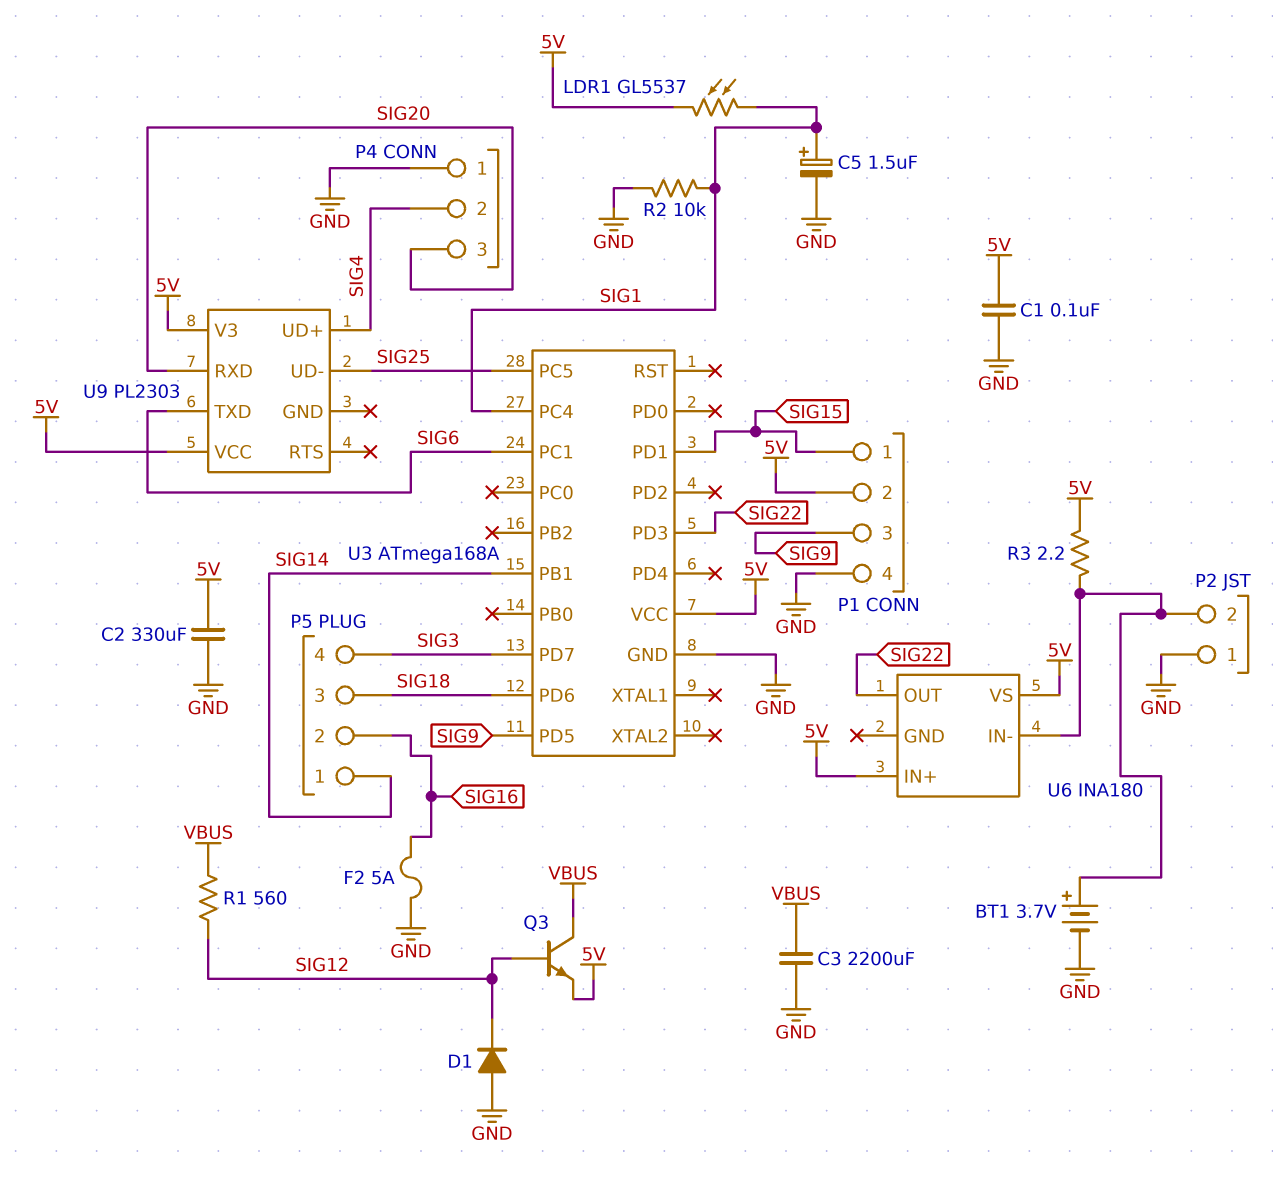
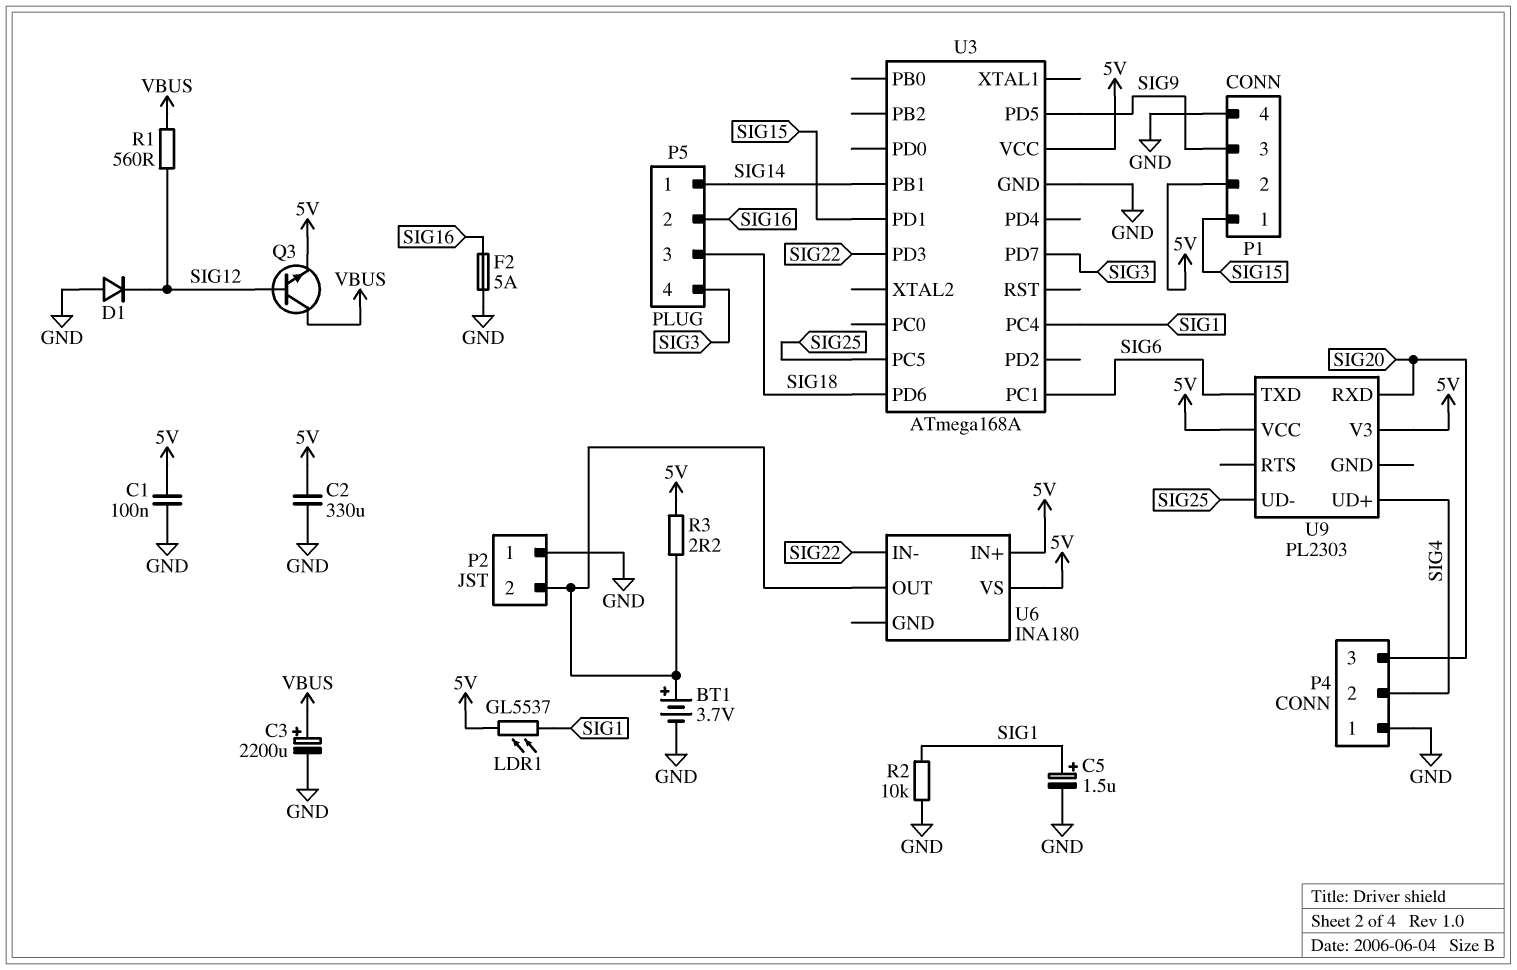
C3: 2200uF (GND, VBUS) -> 2200uF (plus VBUS, minus GND)
U6 pin IN-: P2/2 -> SIG22
U6 pin OUT: SIG22 -> P2/2

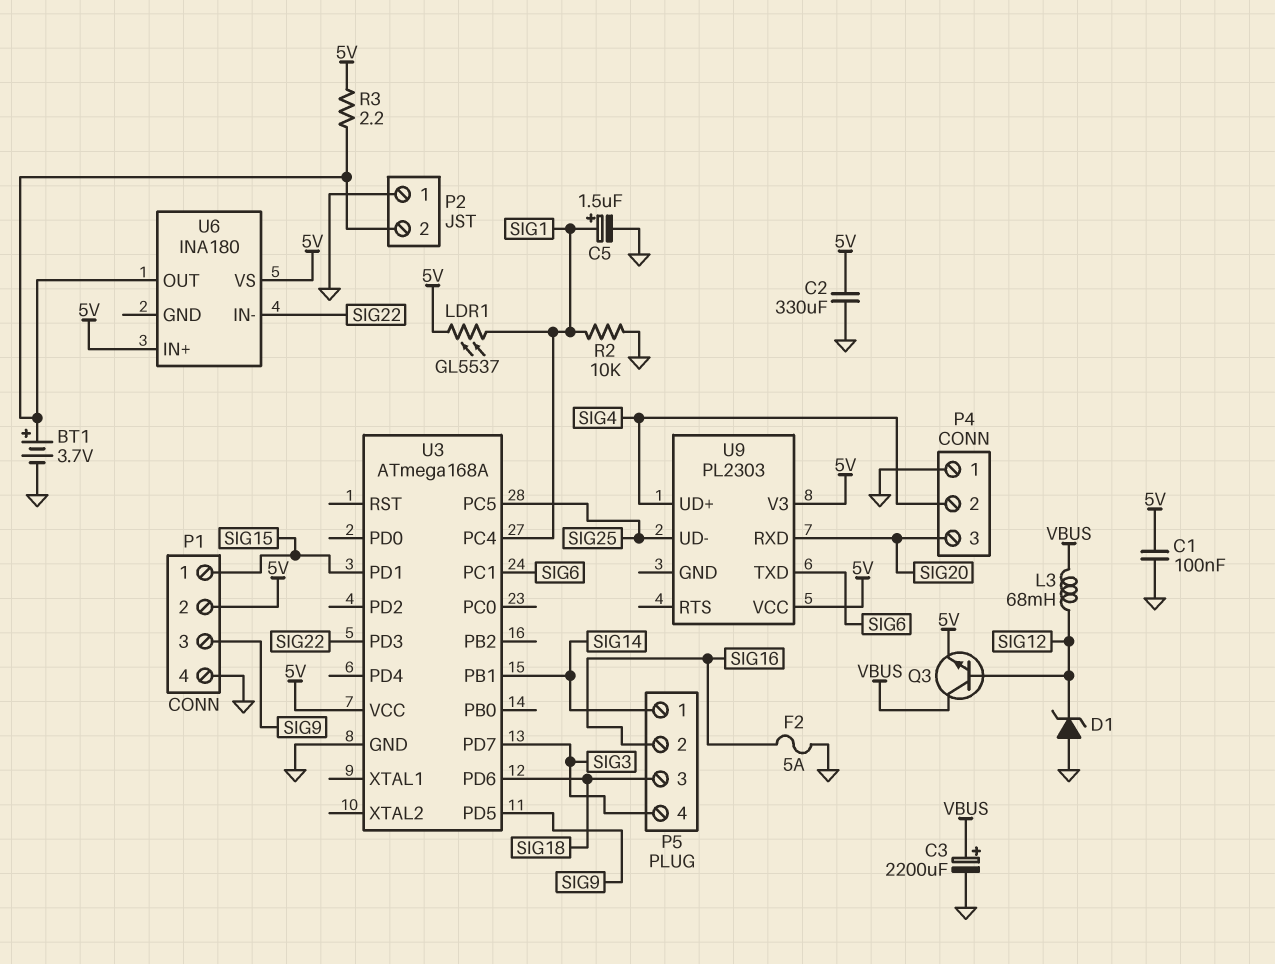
D1: diode (A GND, K SIG12) -> zener (A GND, K SIG12)
L3: none -> 68mH (SIG12, VBUS)
R1: 560 (SIG12, VBUS) -> none

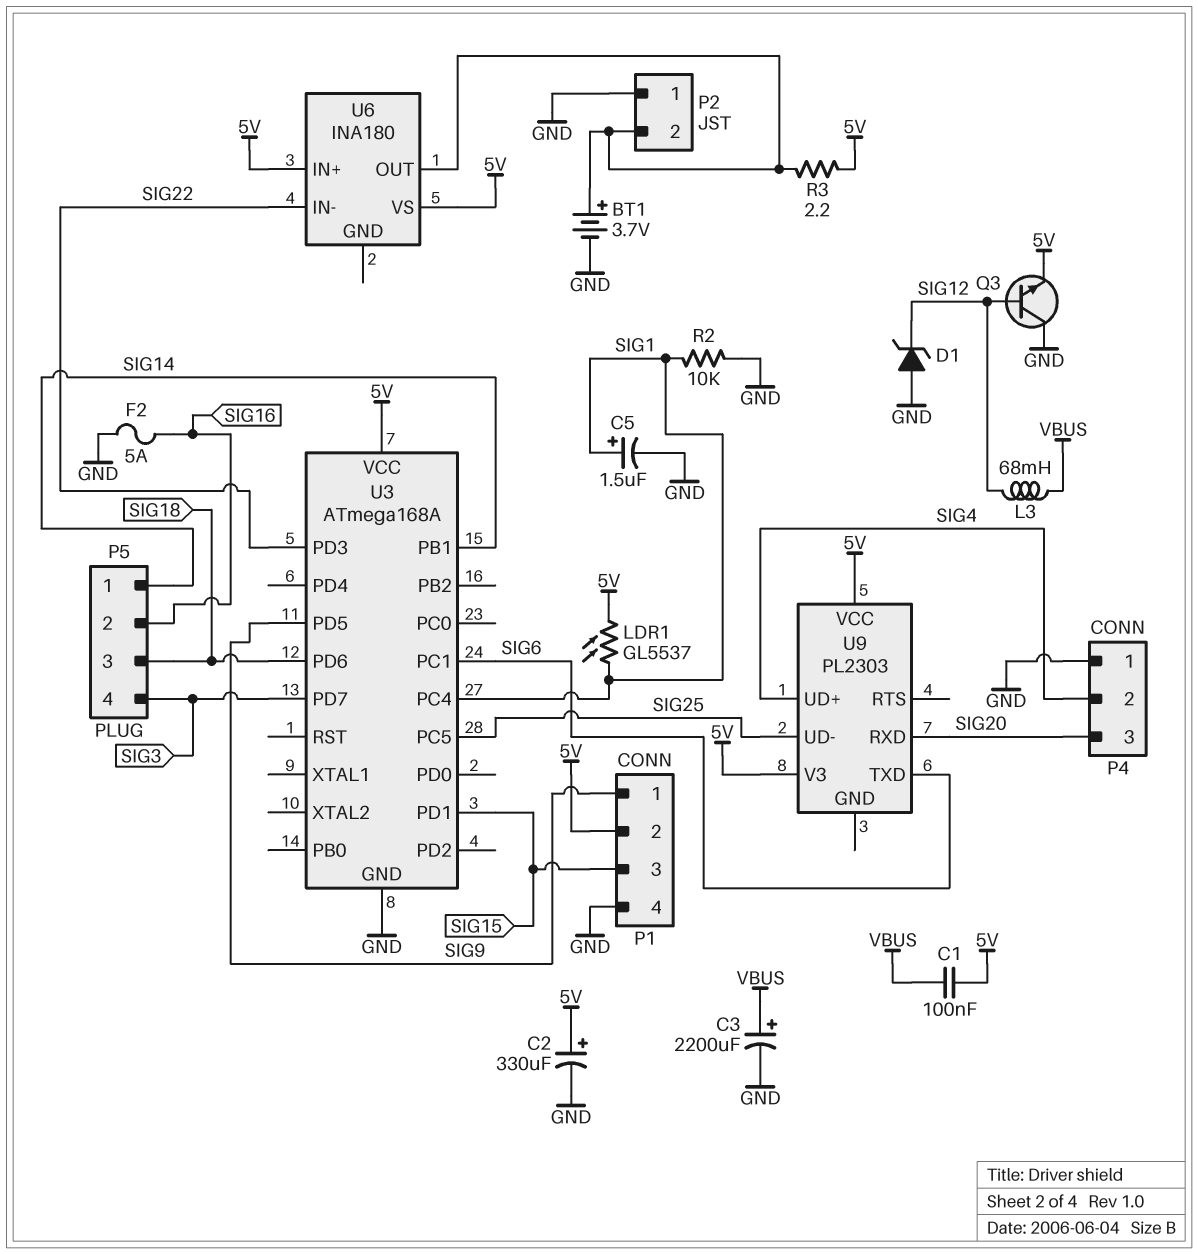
C1: 100nF (5V, GND) -> 100nF (5V, VBUS)
C2: 330uF (5V, GND) -> 330uF (plus 5V, minus GND)
P1 pin 1: SIG15 -> SIG9
P1 pin 3: SIG9 -> SIG15
Q3: NPN (B SIG12, C VBUS, E 5V) -> NPN (B SIG12, C GND, E 5V)

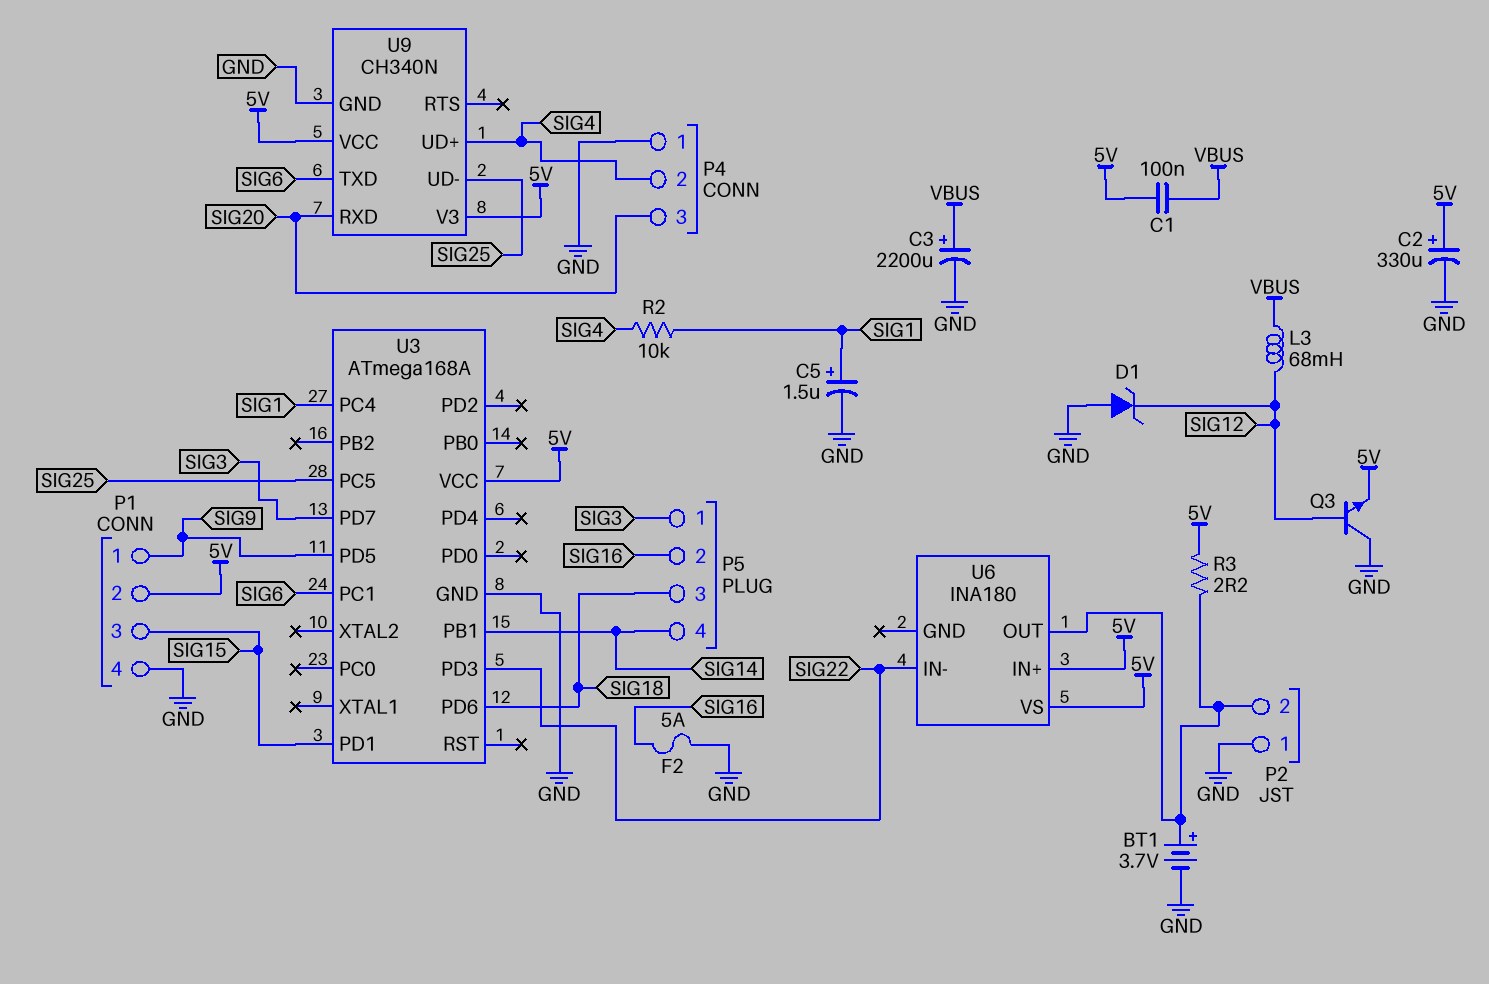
LDR1: GL5537 (5V, SIG1) -> none
P5 pin 1: SIG14 -> SIG3
P5 pin 4: SIG3 -> SIG14
R2: 10k (GND, SIG1) -> 10k (SIG1, SIG4)
U9: PL2303 -> CH340N
U9 pin GND: none -> GND

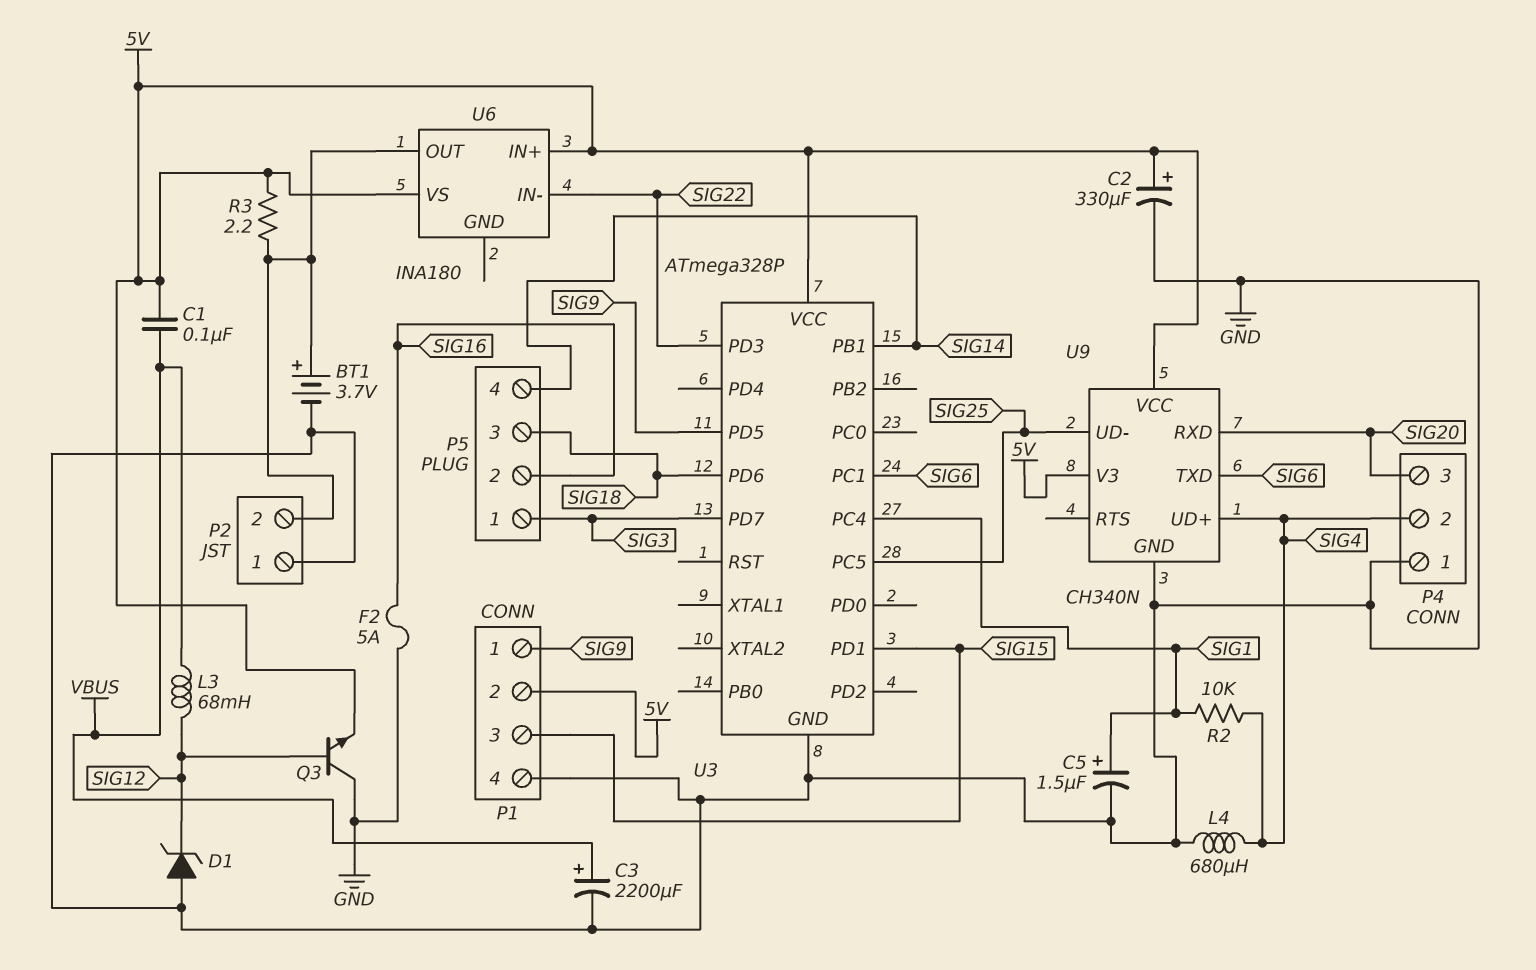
L4: none -> 680uH (GND, SIG4)
U3: ATmega168A -> ATmega328P

